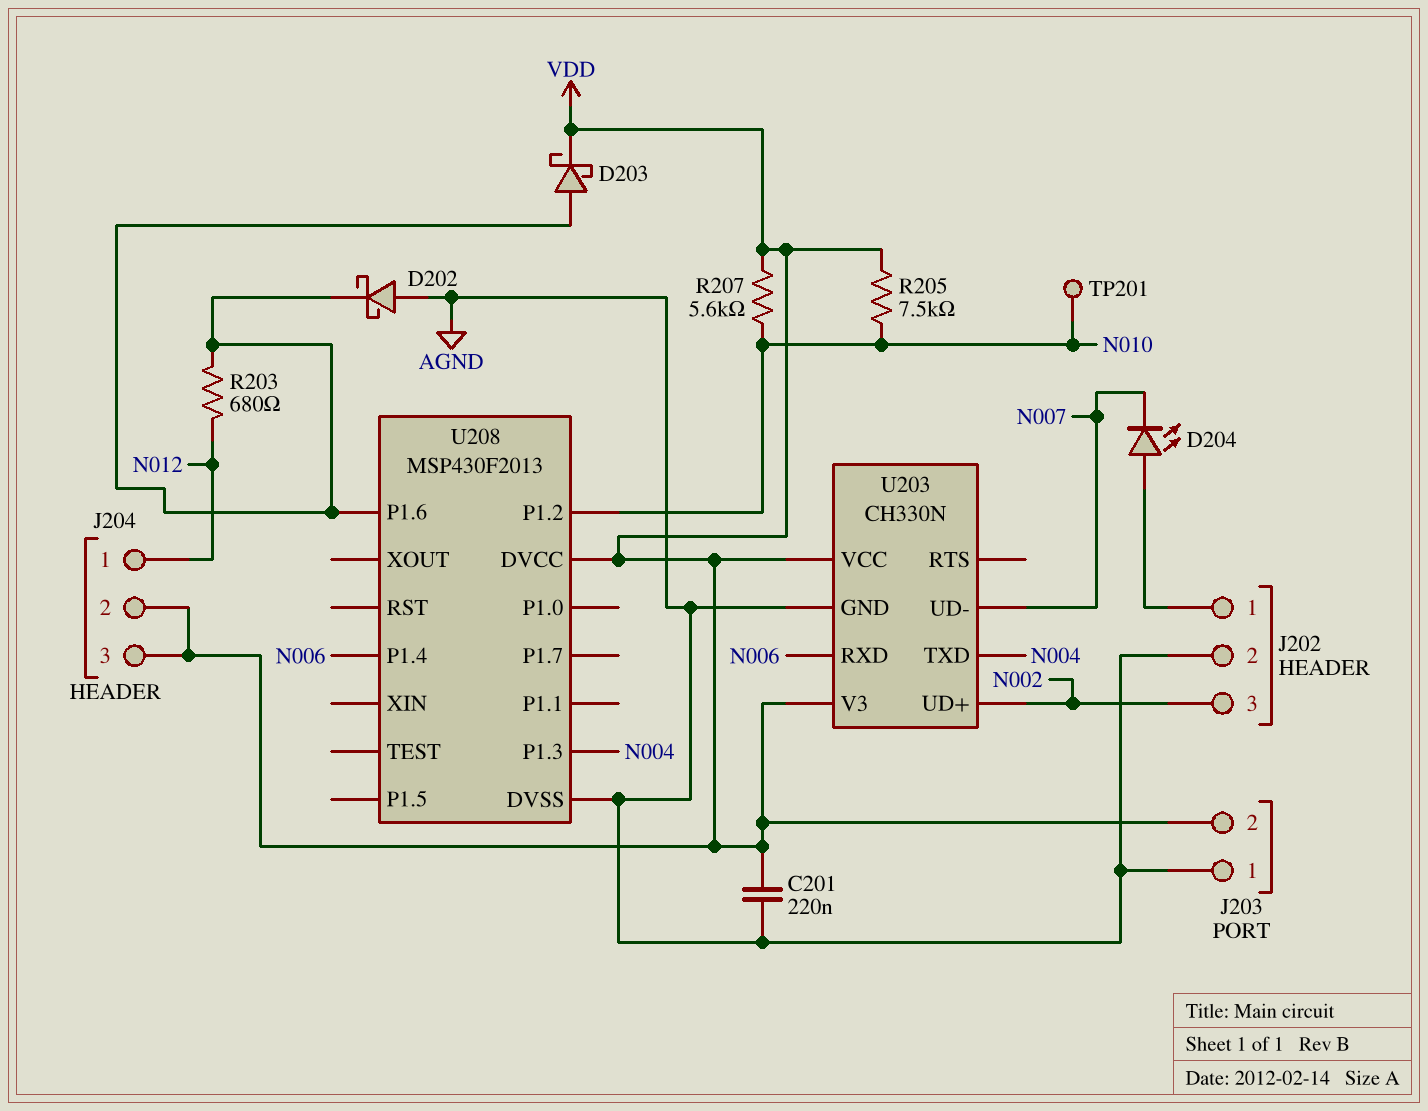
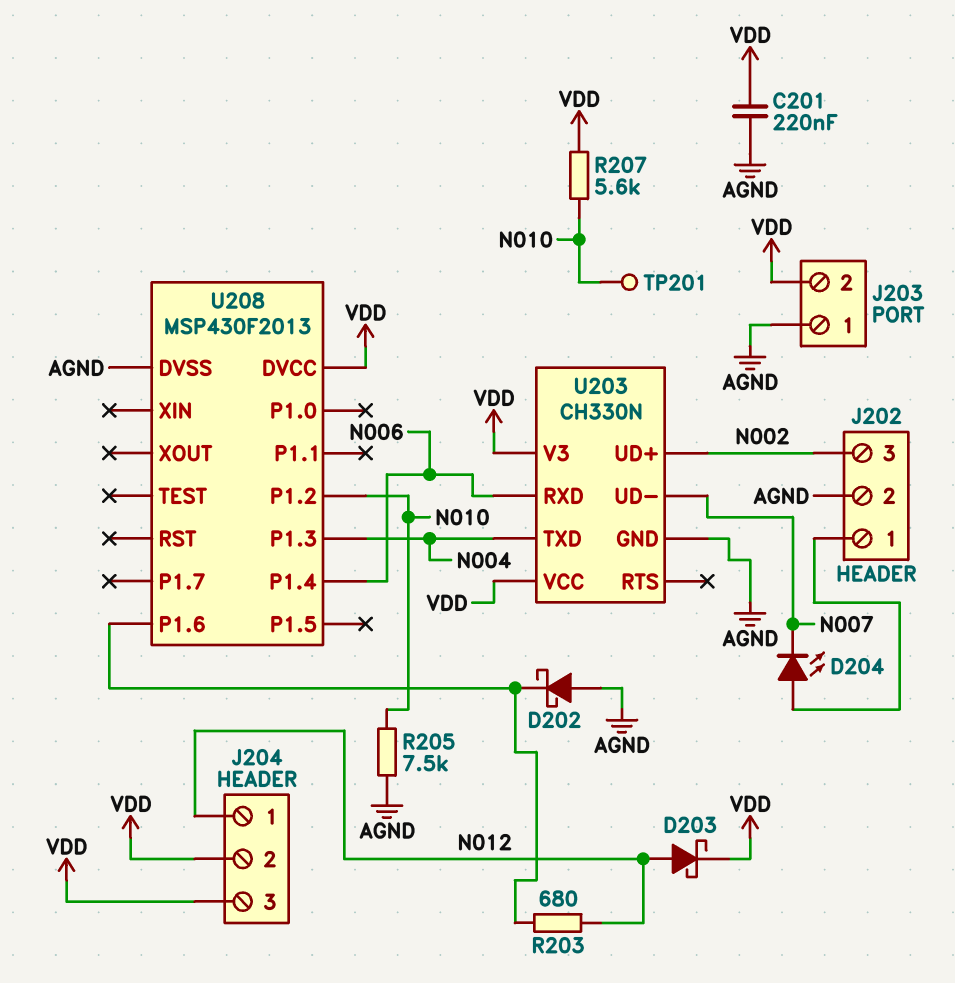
D203: schottky (A U208/P1.6, K VDD) -> schottky (A N012, K VDD)
R205: 7.5k (N010, VDD) -> 7.5k (AGND, N010)

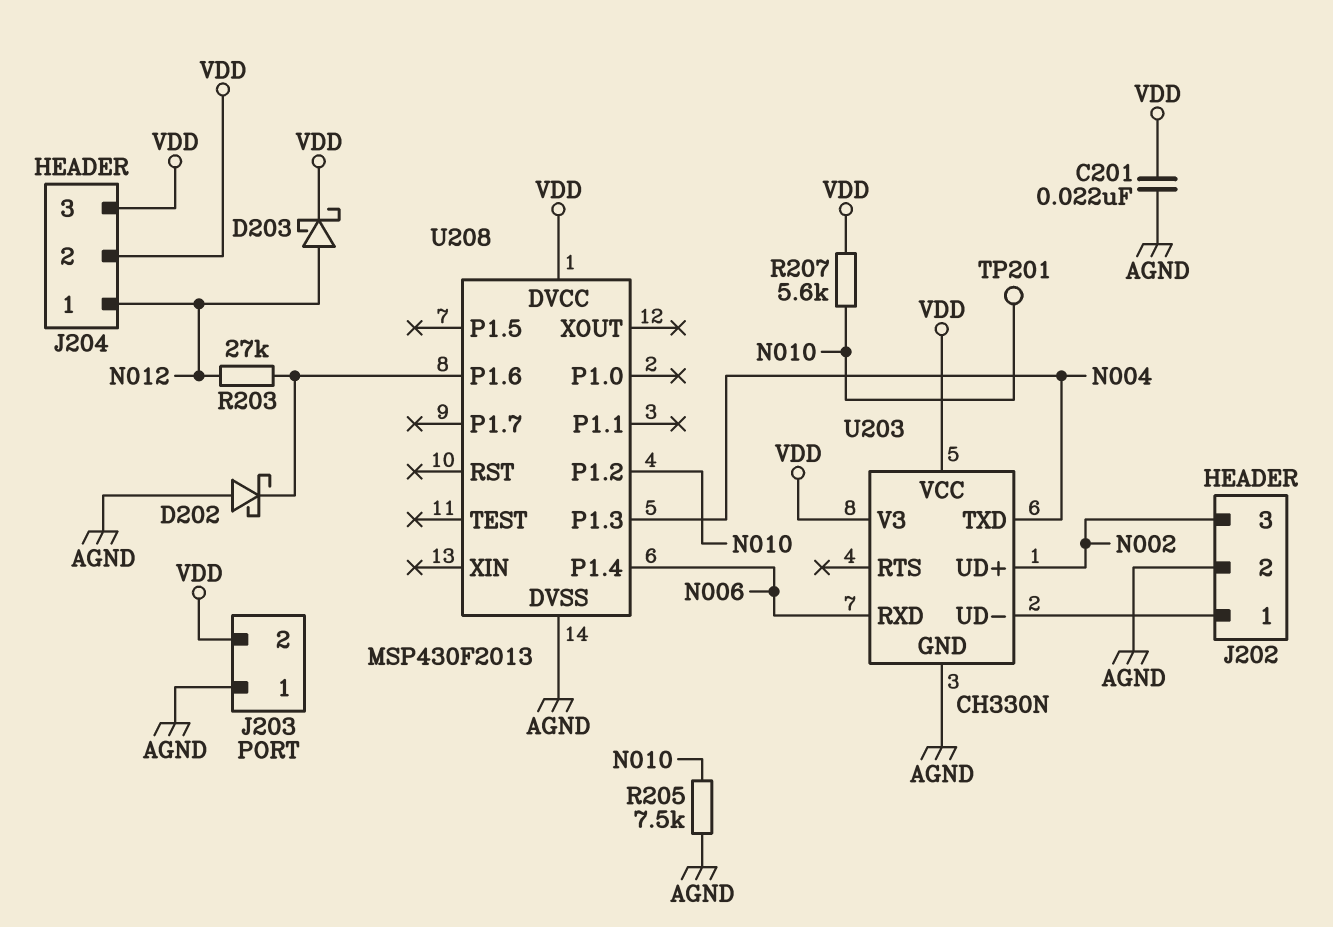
C201: 220nF (AGND, VDD) -> 22nF (AGND, VDD)
D204: LED (A J202/1, K N007) -> none
R203: 680 (N012, U208/P1.6) -> 27k (N012, U208/P1.6)
U203 pin UD-: N007 -> J202/1

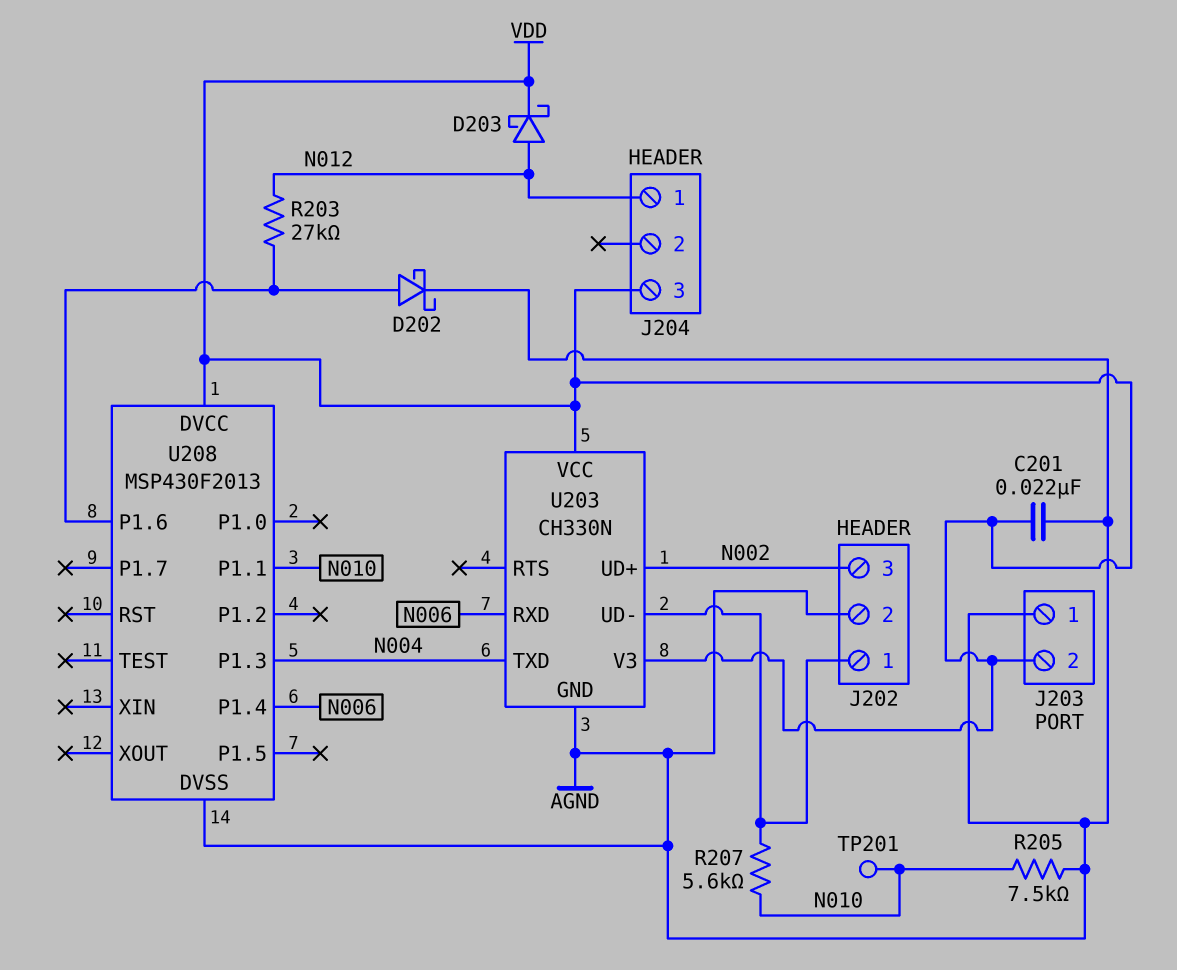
D202: schottky (A AGND, K U208/P1.6) -> schottky (A U208/P1.6, K AGND)
J204 pin 2: VDD -> none
R207: 5.6k (N010, VDD) -> 5.6k (J202/1, N010)
U208 pin P1.1: none -> N010
U208 pin P1.2: N010 -> none

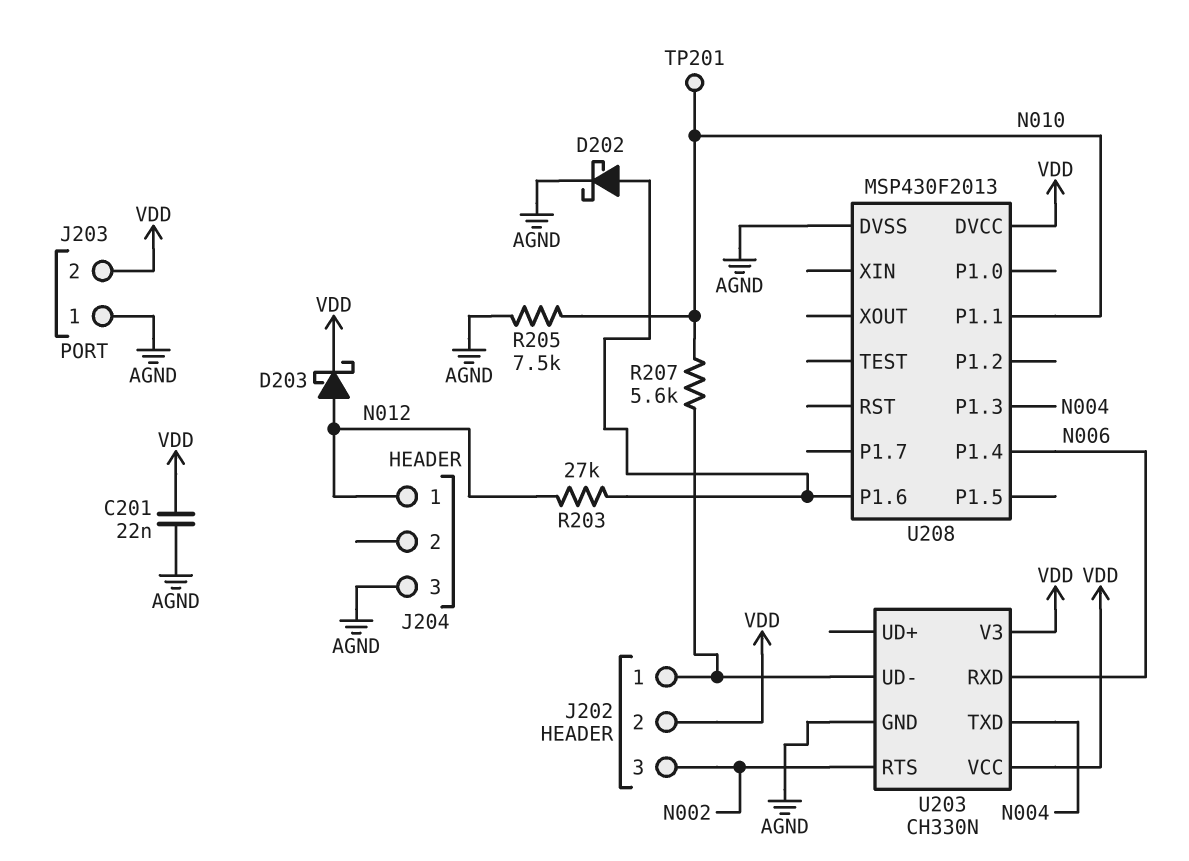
J202 pin 2: AGND -> VDD
J204 pin 3: VDD -> AGND
U203 pin RTS: none -> N002
U203 pin UD+: N002 -> none

